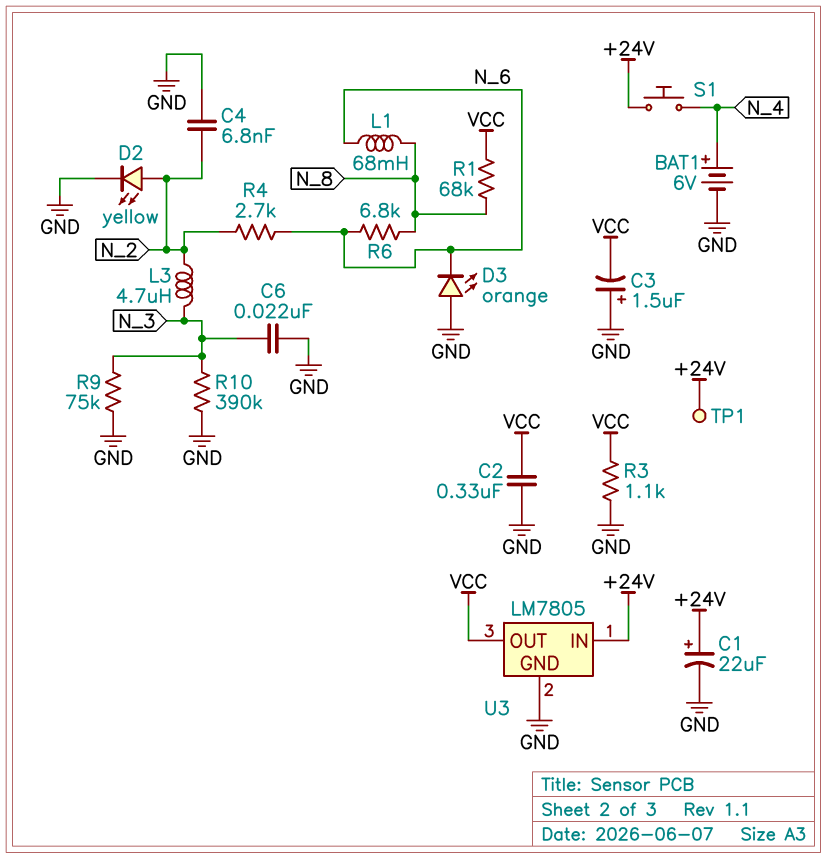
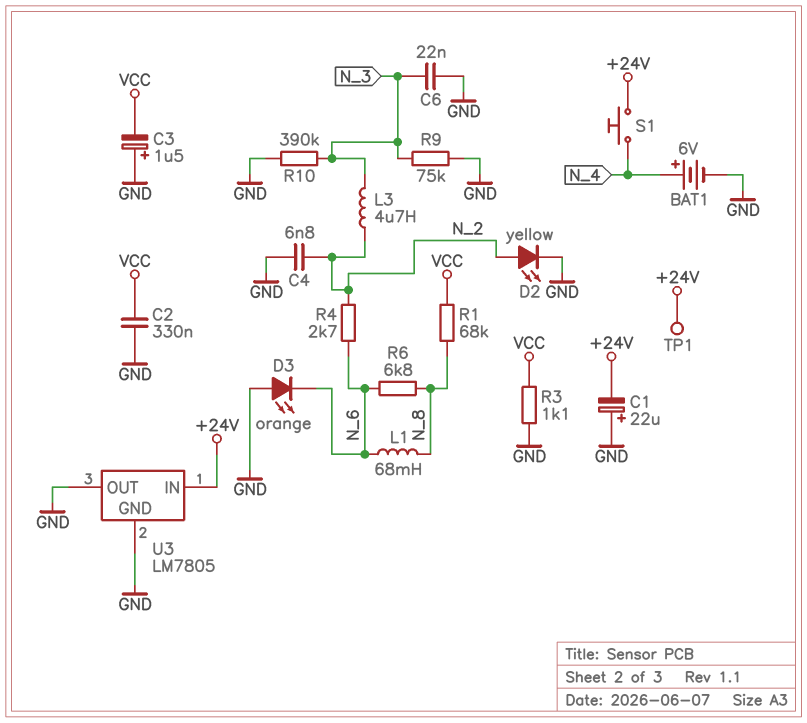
C1: 22uF (plus +24V, minus GND) -> 22uF (plus GND, minus +24V)
U3 pin OUT: VCC -> GND

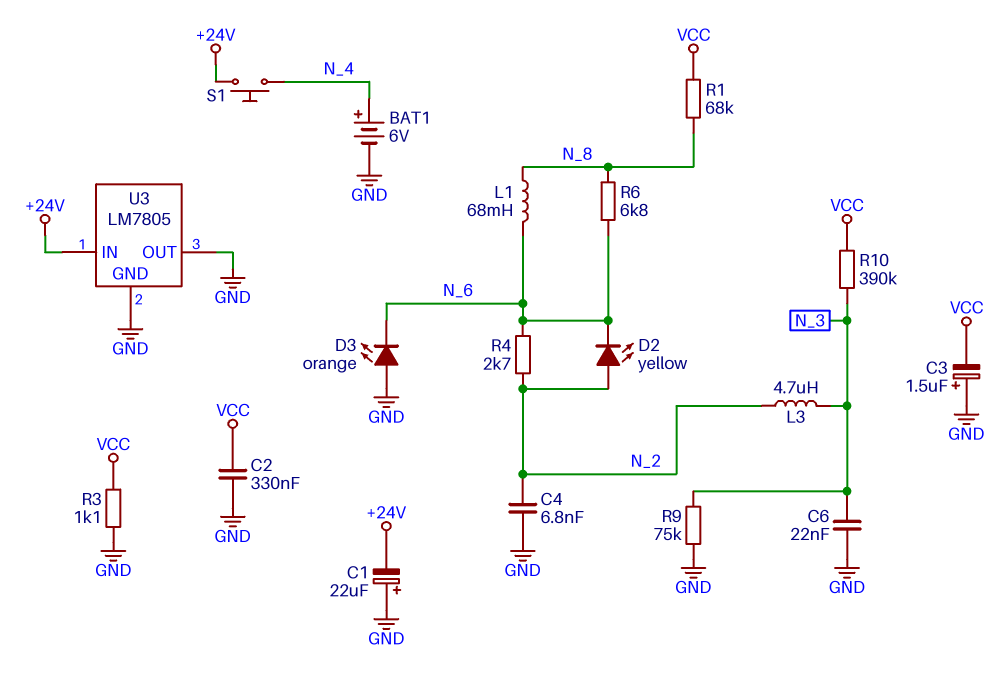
D2: LED yellow (A N_2, K GND) -> LED yellow (A N_2, K N_6)
R10: 390k (GND, N_3) -> 390k (N_3, VCC)
TP1: test point (+24V) -> none

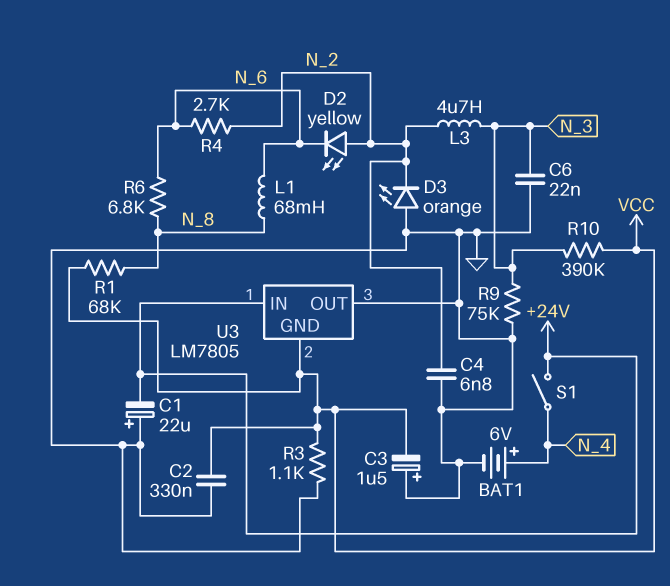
D3: LED orange (A GND, K N_6) -> LED orange (A GND, K N_2)
S1: button (+24V, N_4) -> switch (+24V, N_4)
U3 pin GND: GND -> VCC

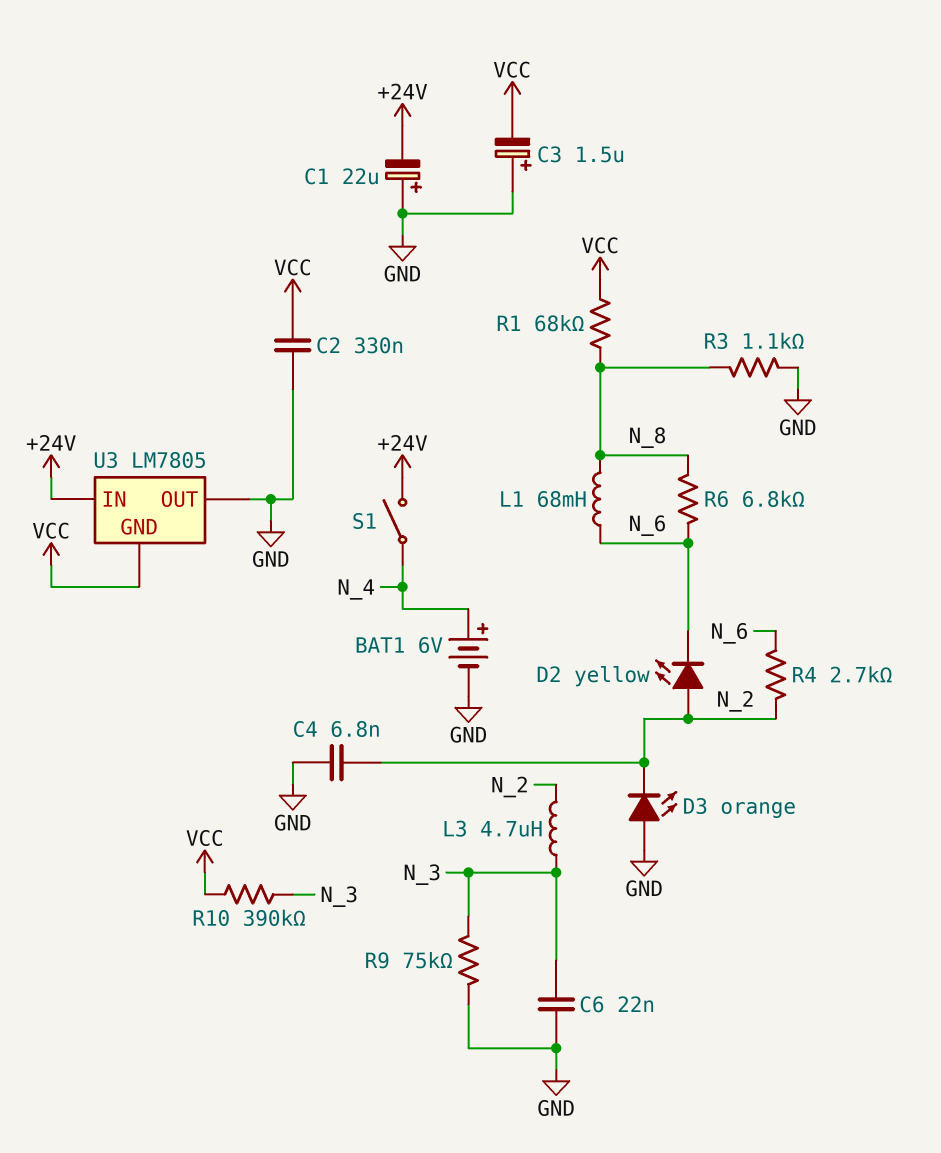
R3: 1.1k (GND, VCC) -> 1.1k (GND, N_8)

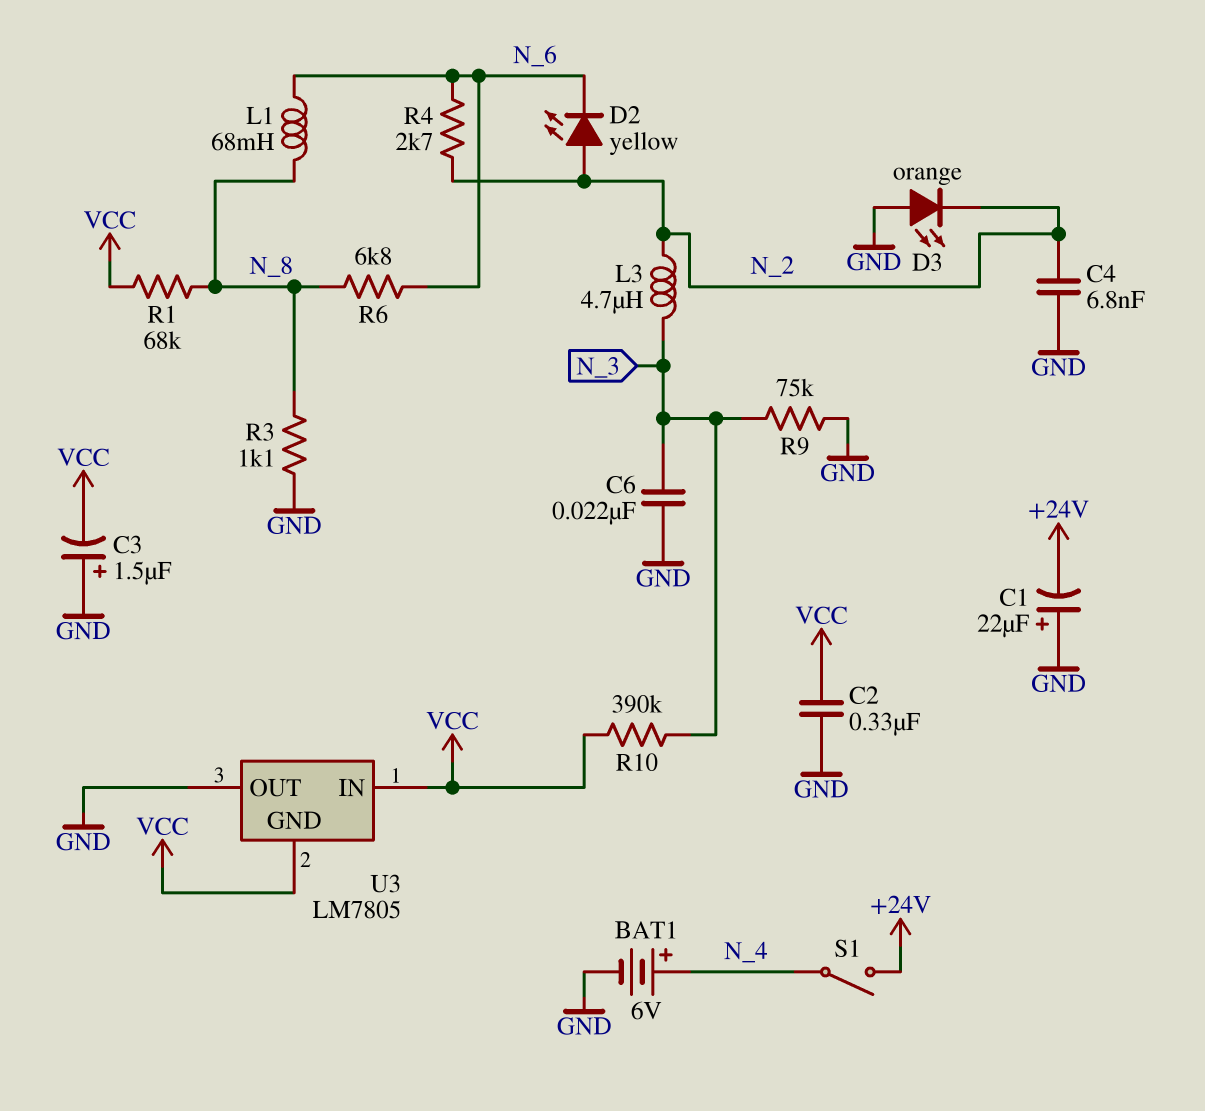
U3 pin IN: +24V -> VCC

